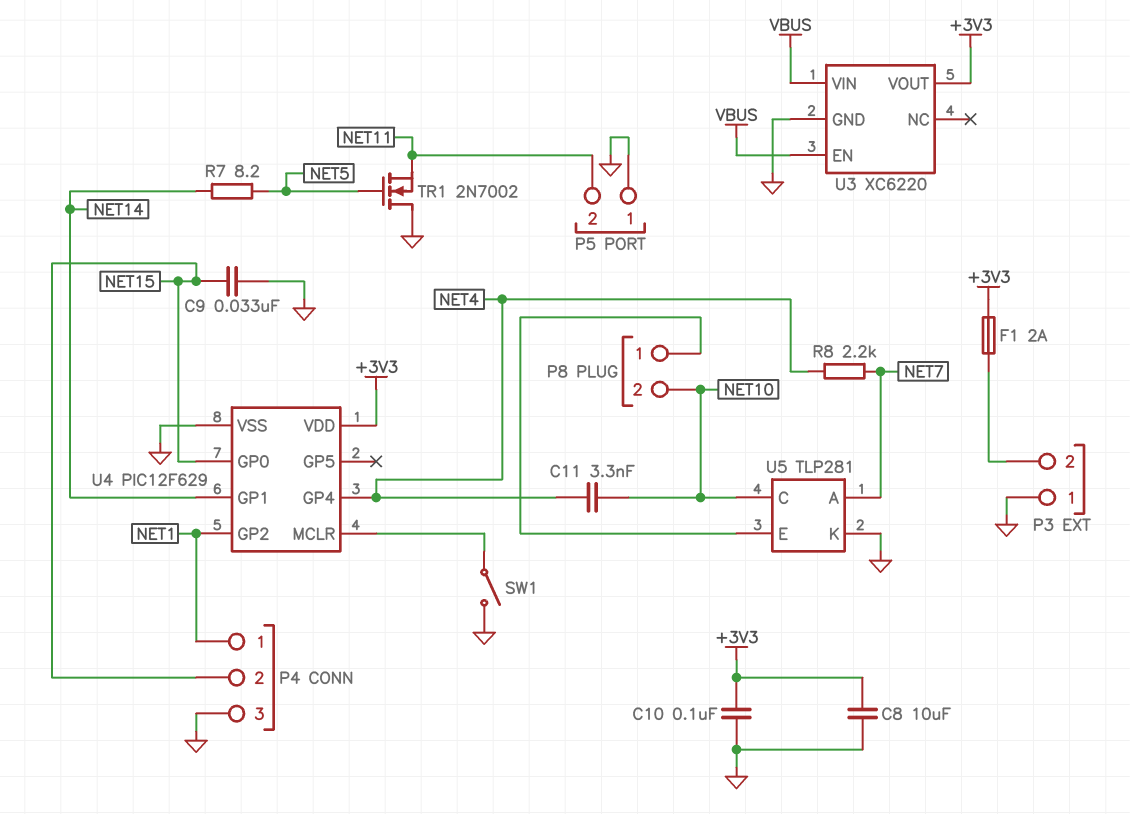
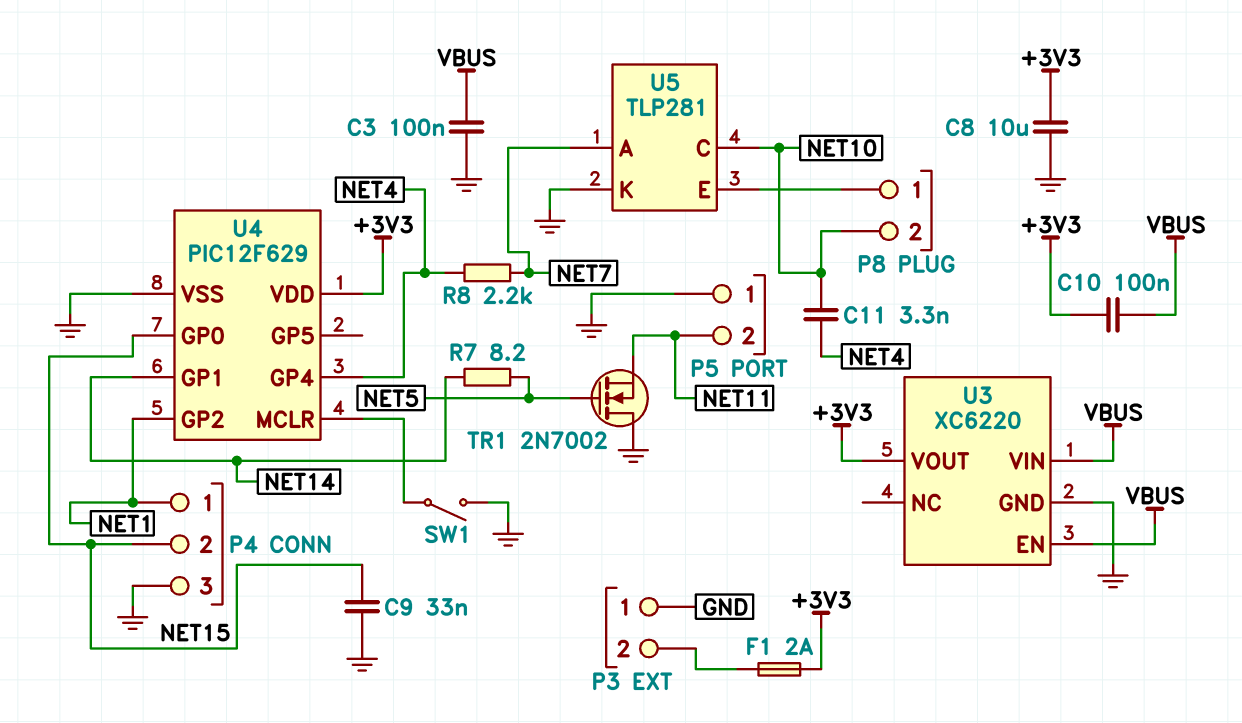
C3: none -> 100nF (GND, VBUS)
C10: 100nF (+3V3, GND) -> 100nF (+3V3, VBUS)

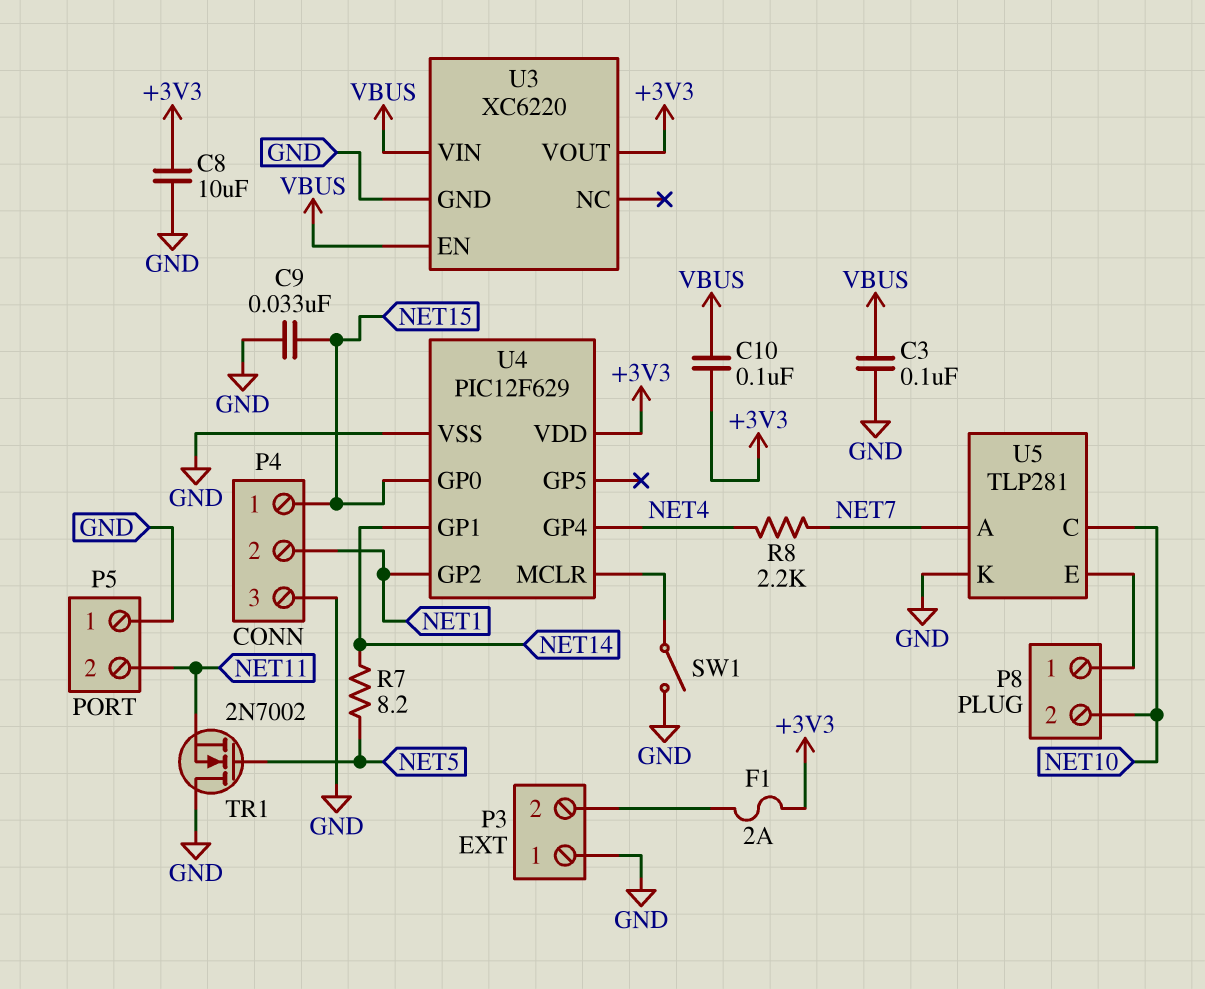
C11: 3.3nF (NET4, NET10) -> none
P4 pin 1: NET1 -> NET15
P4 pin 2: NET15 -> NET1

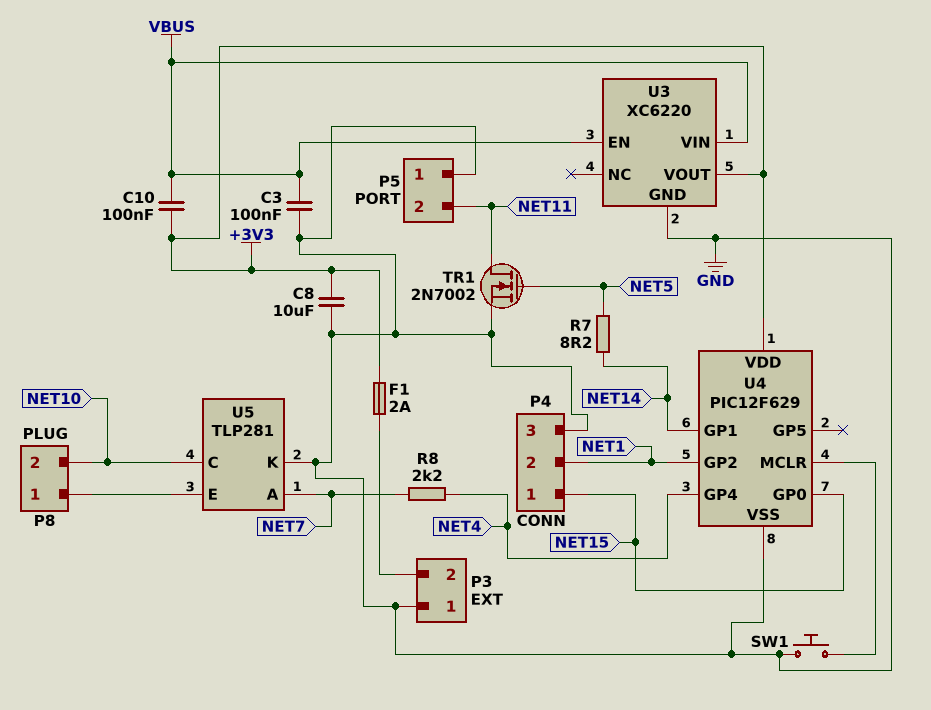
C9: 33nF (GND, NET15) -> none
SW1: switch (GND, U4/MCLR) -> button (GND, U4/MCLR)
TR1: NMOS 2N7002 (G NET5, D GND, S NET11) -> NMOS 2N7002 (G NET5, D NET11, S GND)

